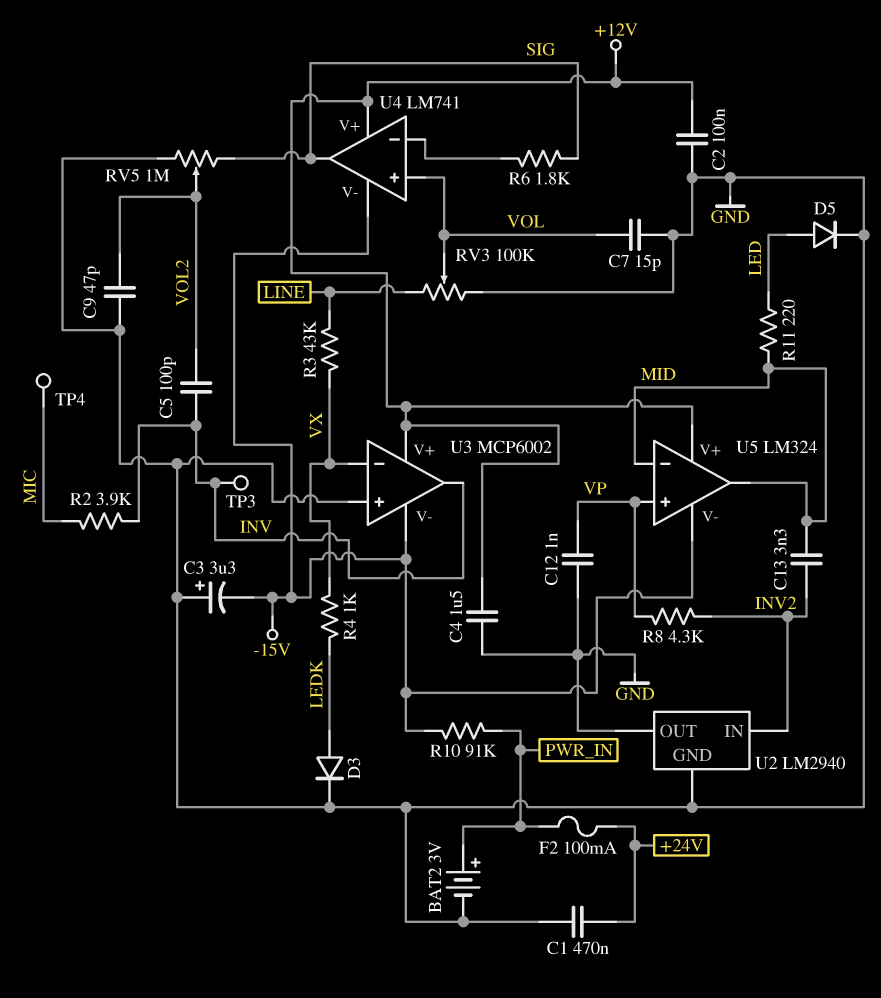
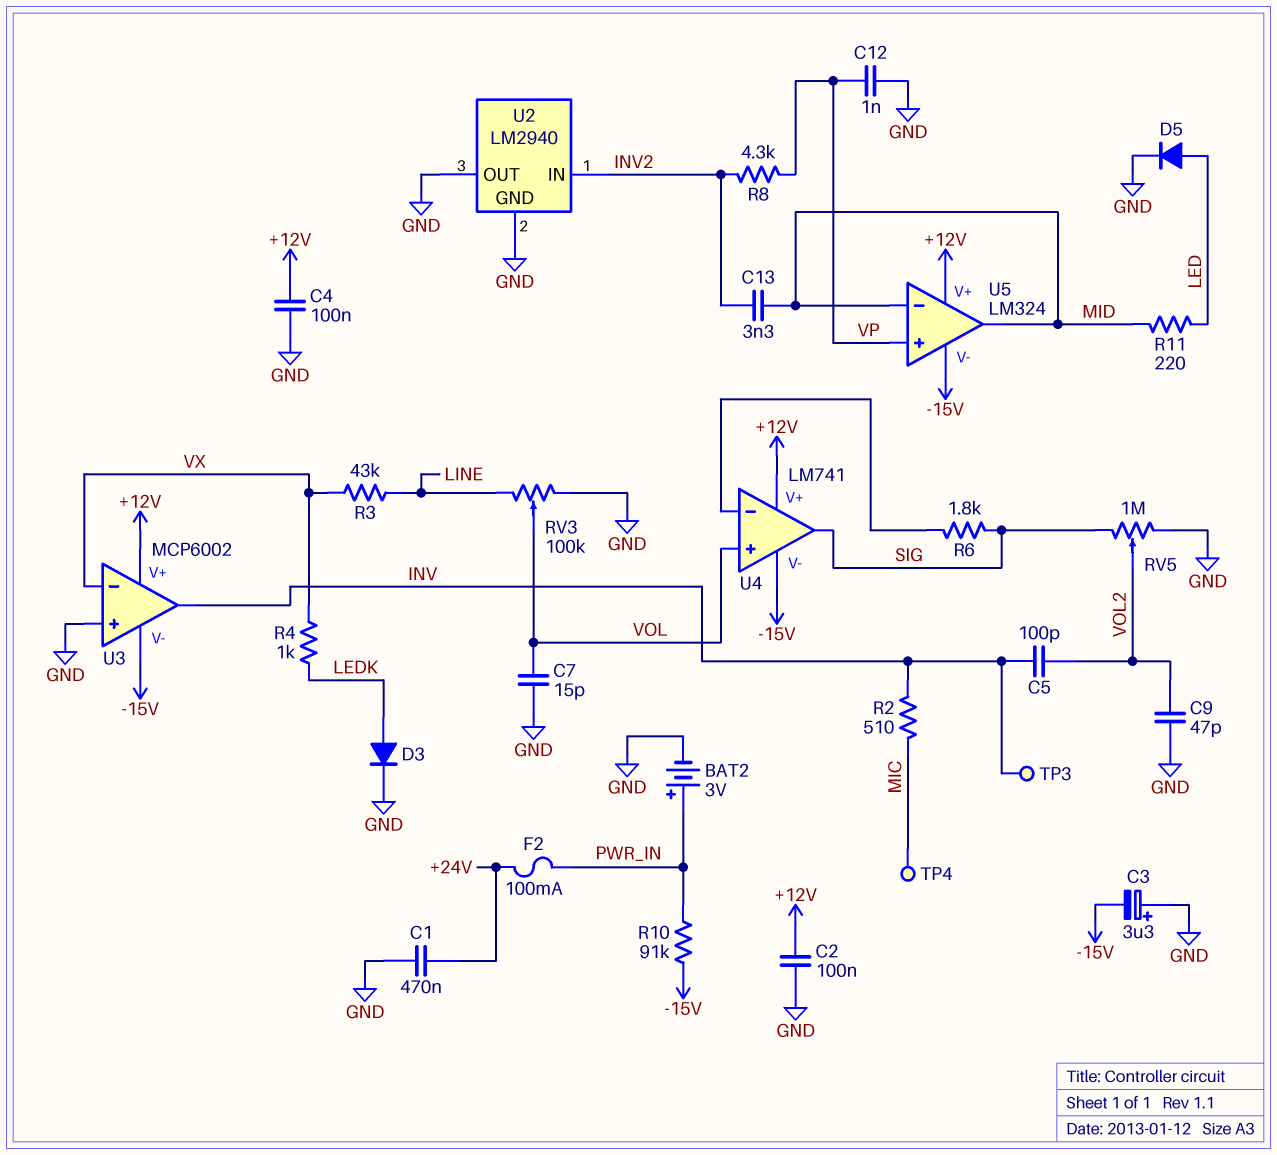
C4: 1.5uF (+12V, GND) -> 100nF (+12V, GND)
R2: 3.9k (INV, MIC) -> 510 (INV, MIC)

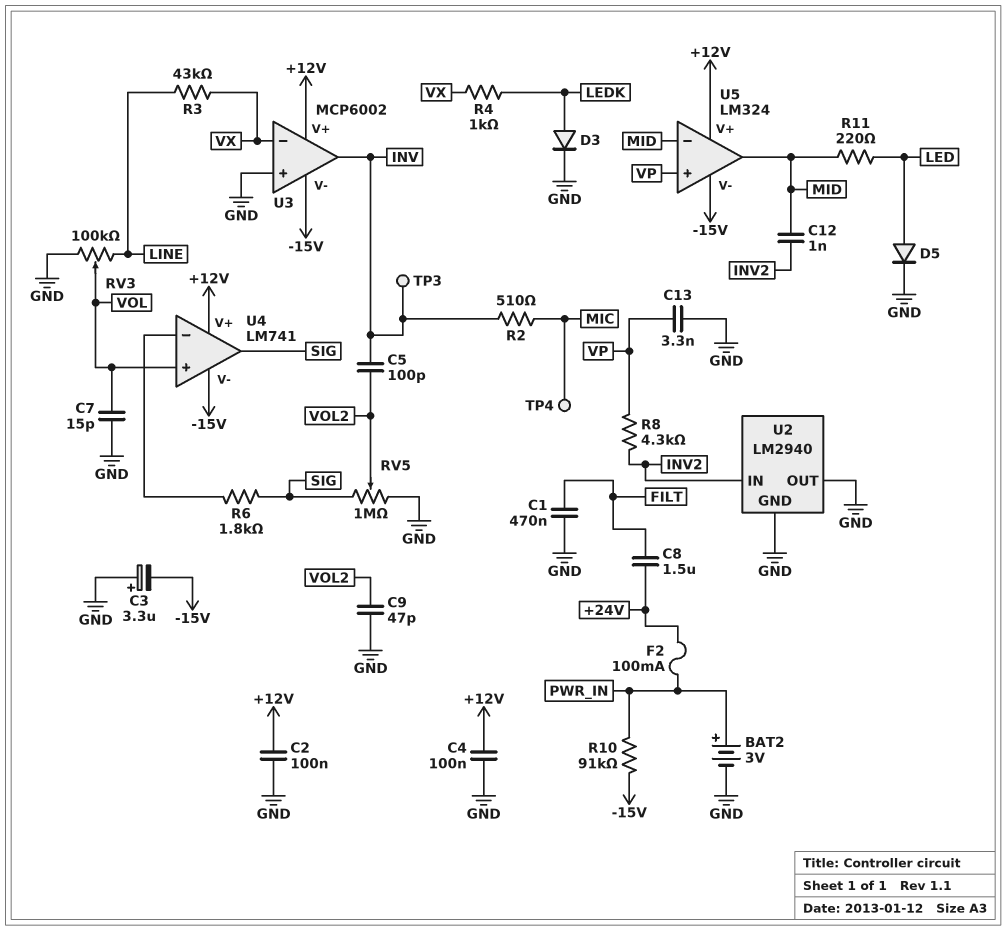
C1: 470nF (+24V, GND) -> 470nF (FILT, GND)
C8: none -> 1.5uF (+24V, FILT)
C12: 1nF (GND, VP) -> 1nF (INV2, MID)
C13: 3.3nF (INV2, MID) -> 3.3nF (GND, VP)

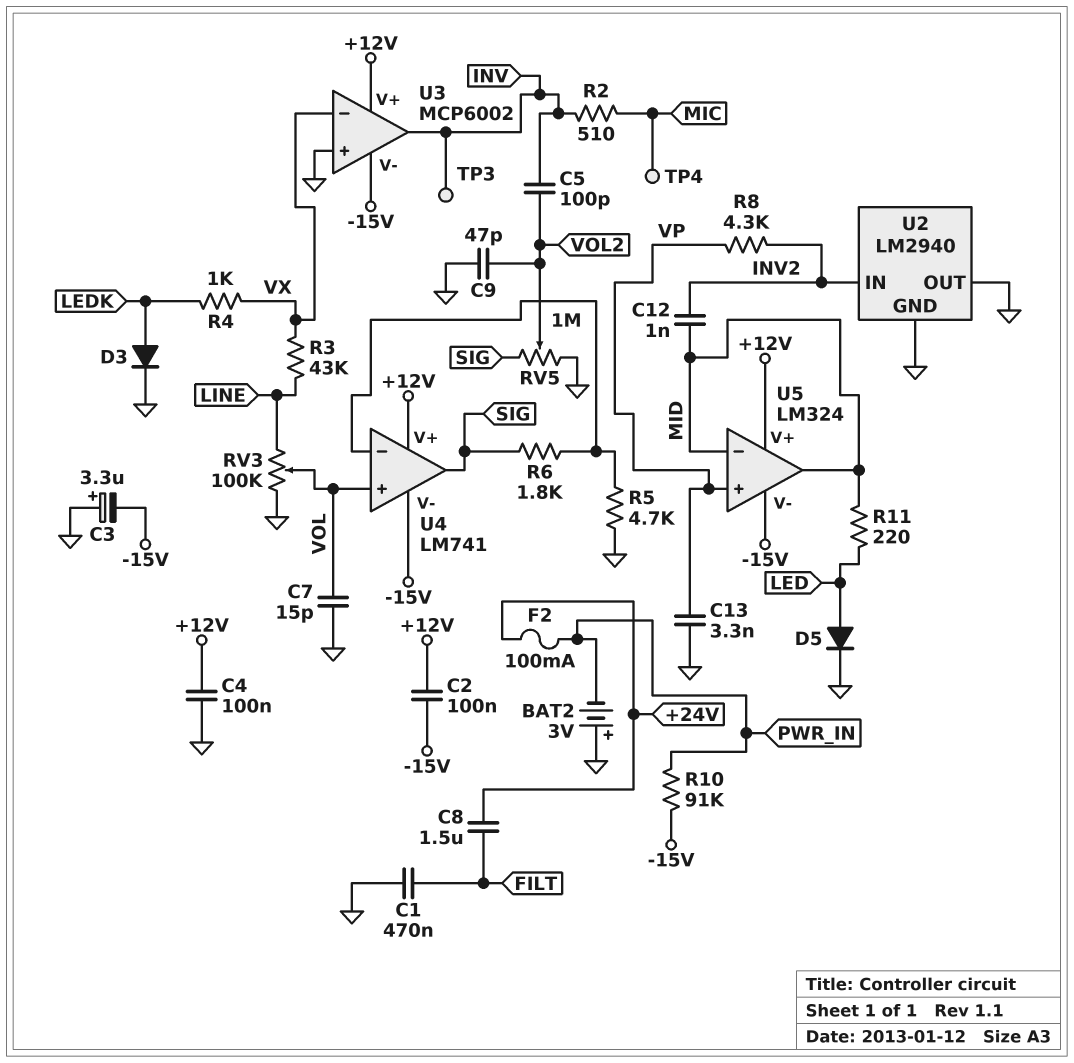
BAT2: 3V (plus PWR_IN, minus GND) -> 3V (plus GND, minus PWR_IN)
C2: 100nF (+12V, GND) -> 100nF (+12V, -15V)
R5: none -> 4.7k (GND, U4/in-)

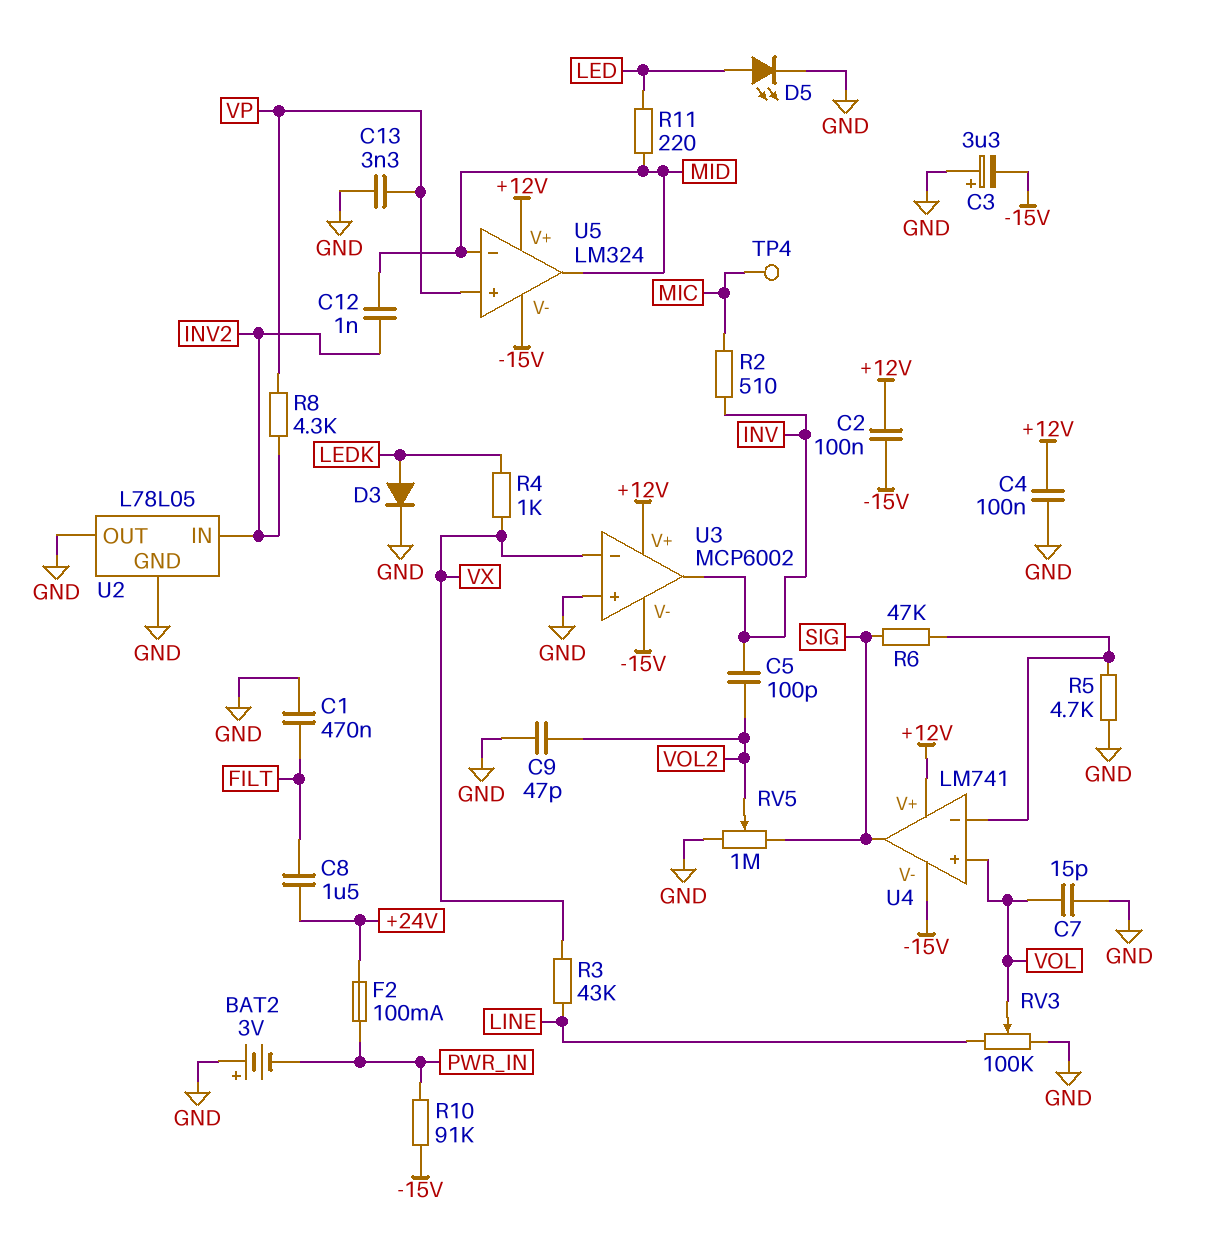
D5: diode (A LED, K GND) -> LED (A LED, K GND)
R6: 1.8k (SIG, U4/in-) -> 47k (SIG, U4/in-)
TP3: test point (INV) -> none
U2: LM2940 -> L78L05

